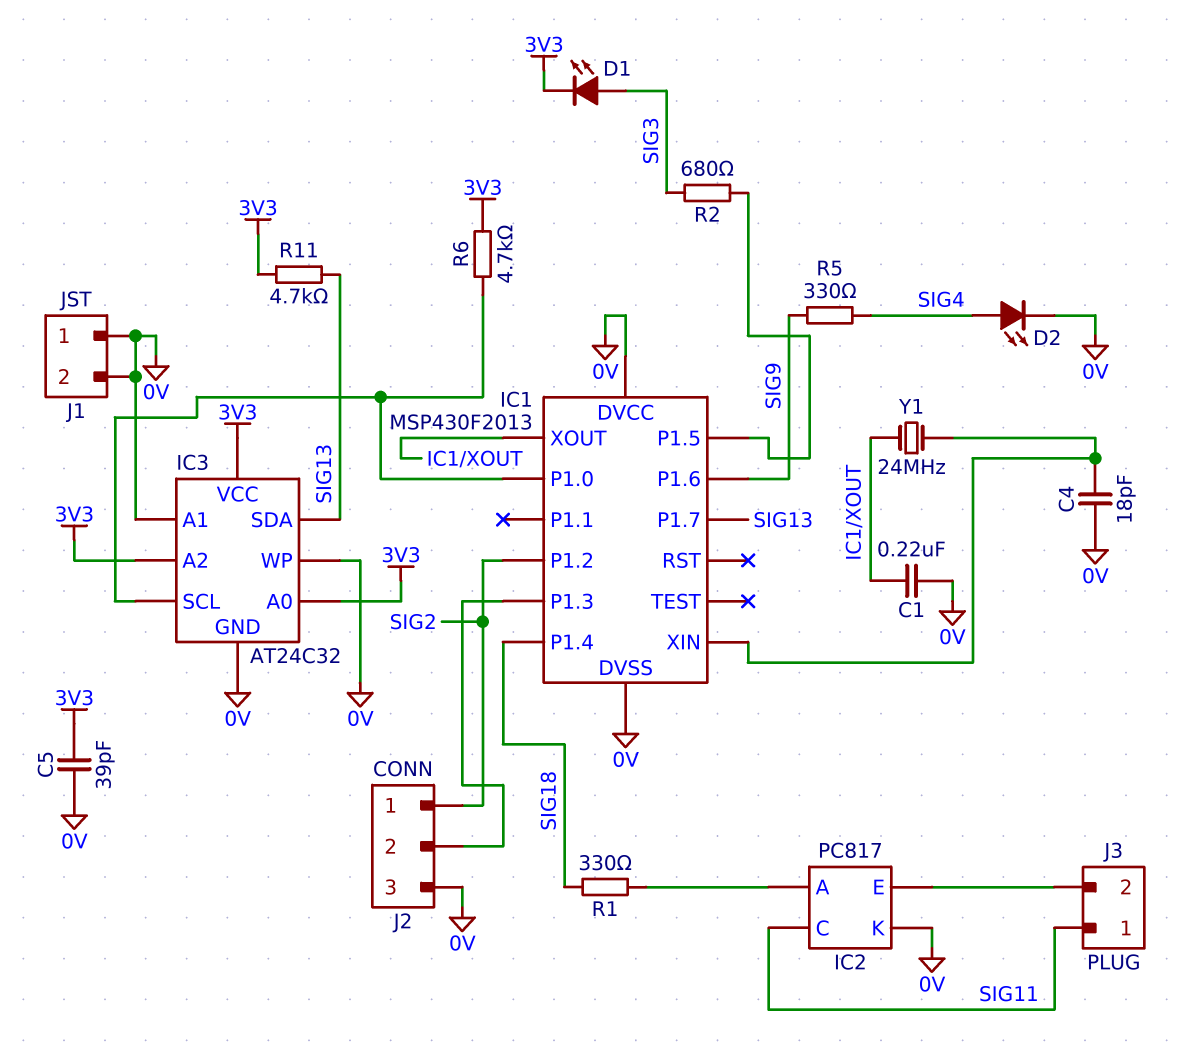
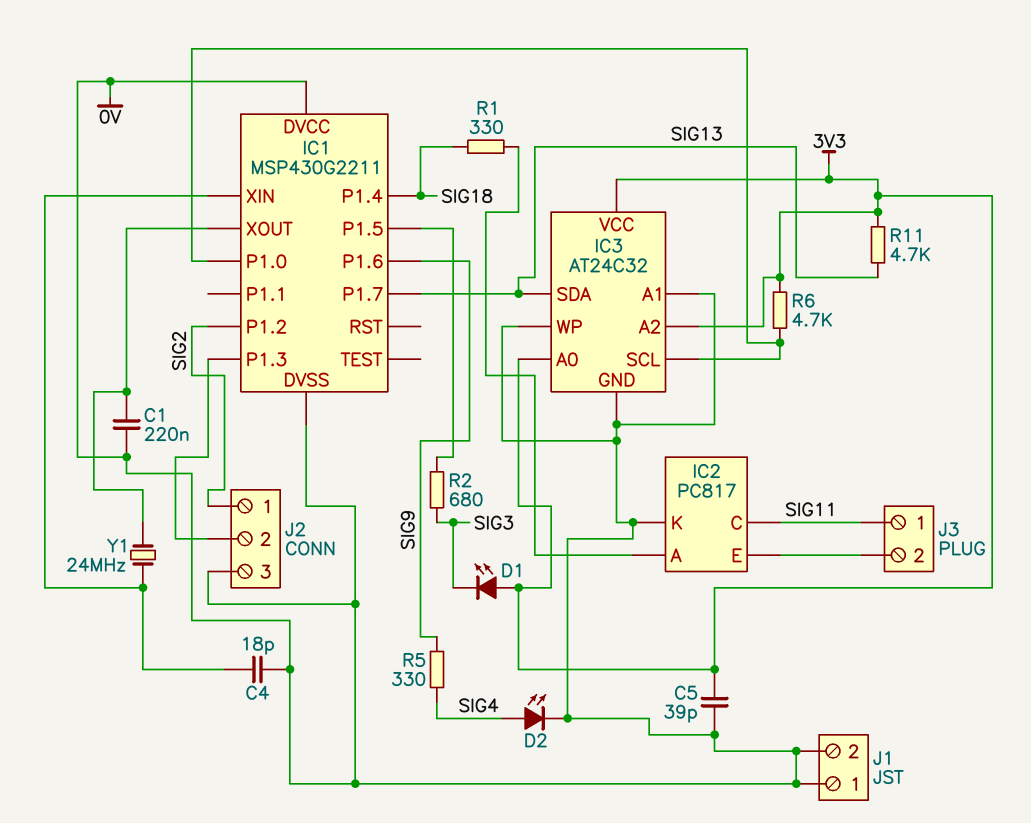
D1: LED (A SIG3, K 3V3) -> LED (A 3V3, K SIG3)
IC1: MSP430F2013 -> MSP430G2211

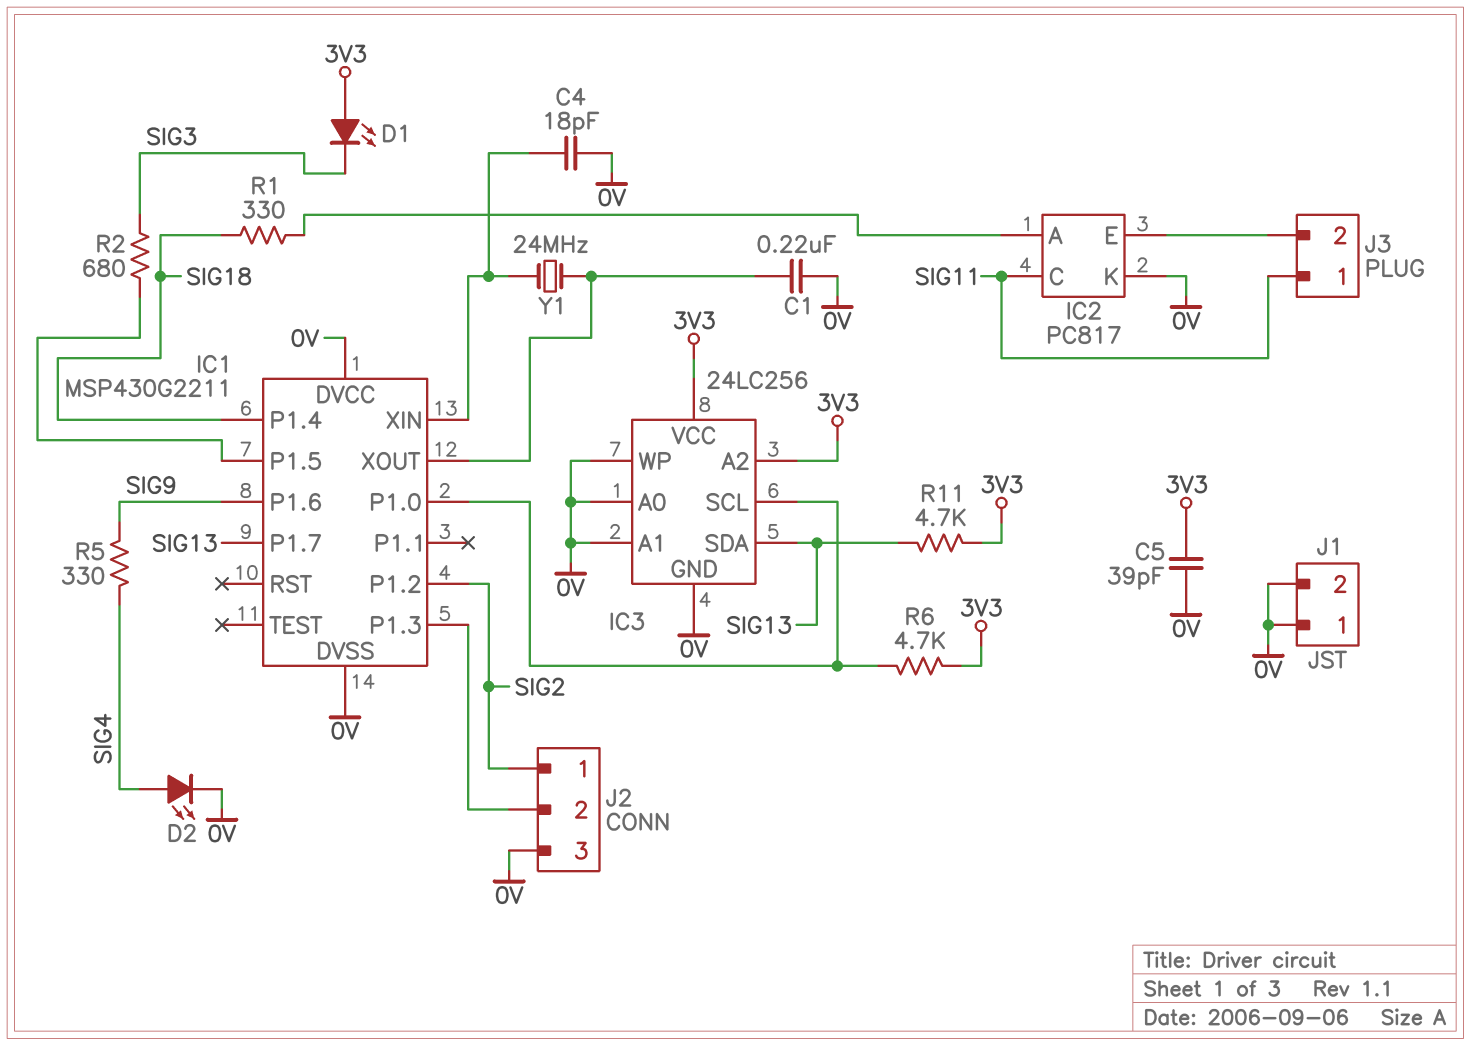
IC3: AT24C32 -> 24LC256
IC3 pin A0: 3V3 -> 0V

